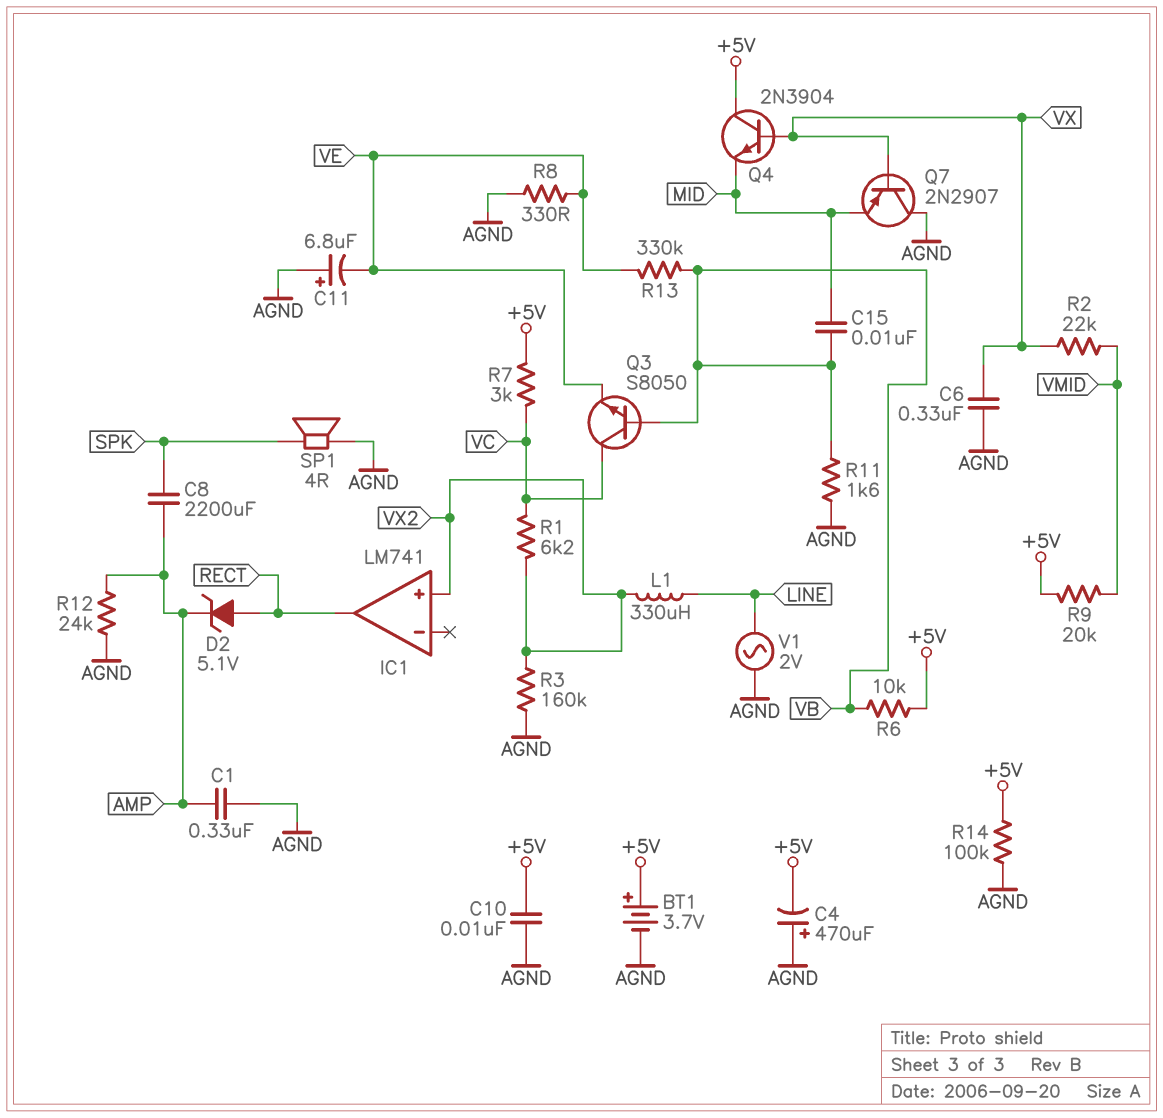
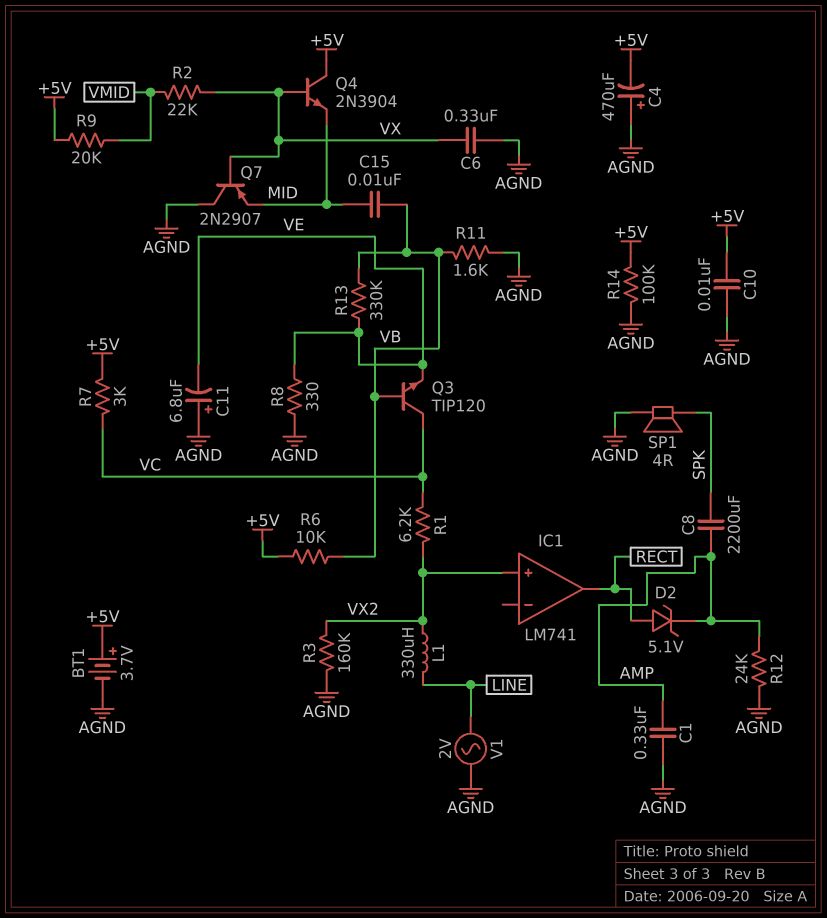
Q3: NPN S8050 (B VB, C VC, E VE) -> NPN TIP120 (B VB, C VC, E VE)

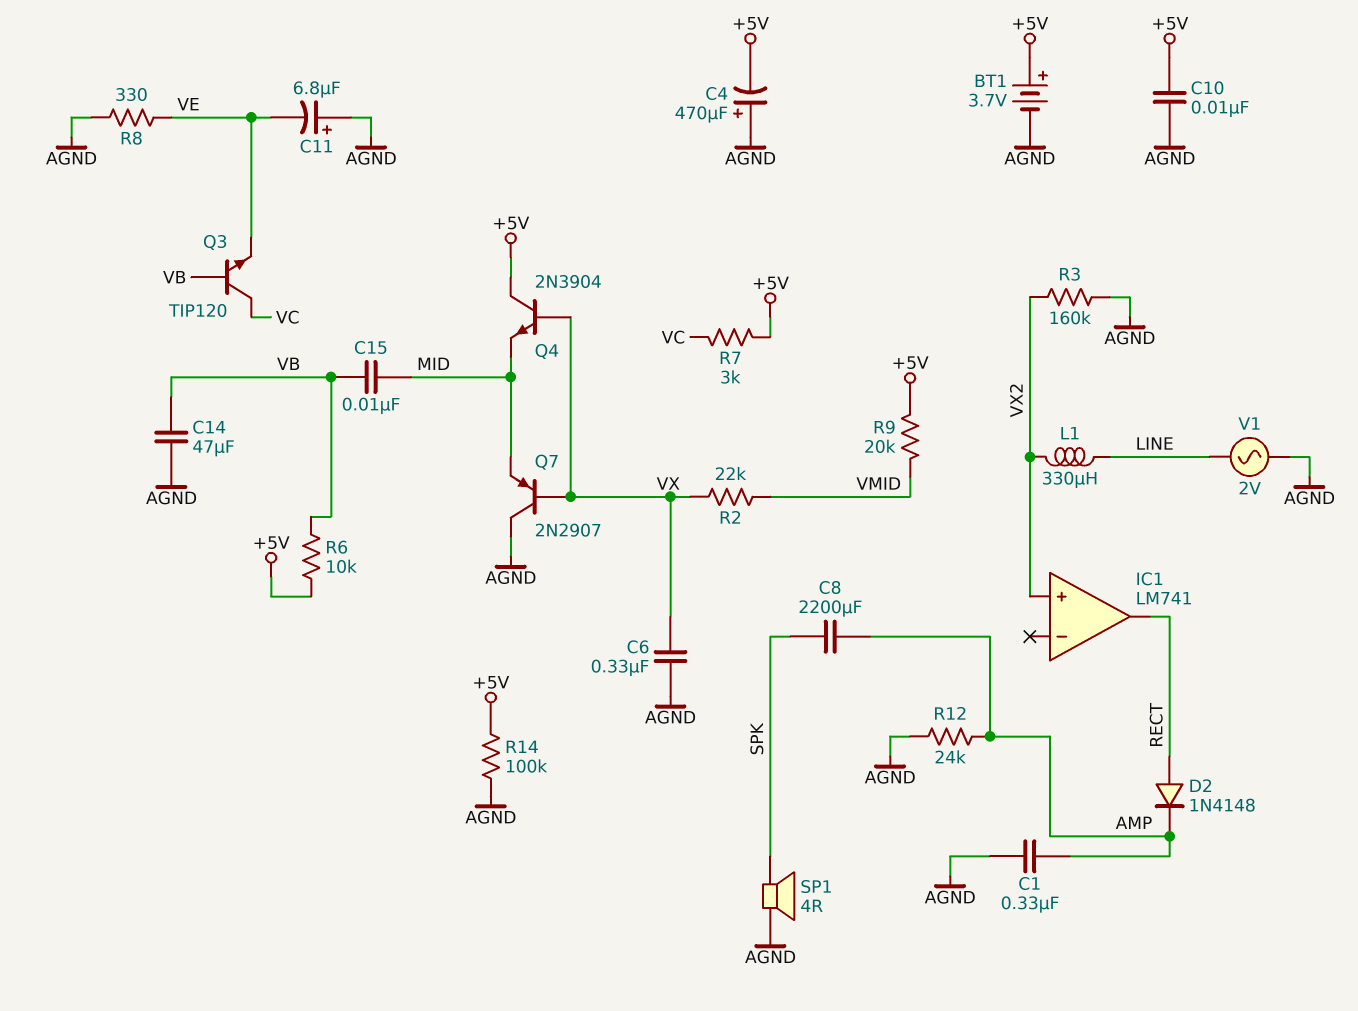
C14: none -> 47uF (AGND, VB)
D2: zener 5.1V (A RECT, K AMP) -> diode 1N4148 (A RECT, K AMP)
R1: 6.2k (VC, VX2) -> none
R11: 1.6k (AGND, VB) -> none
R13: 330k (VB, VE) -> none

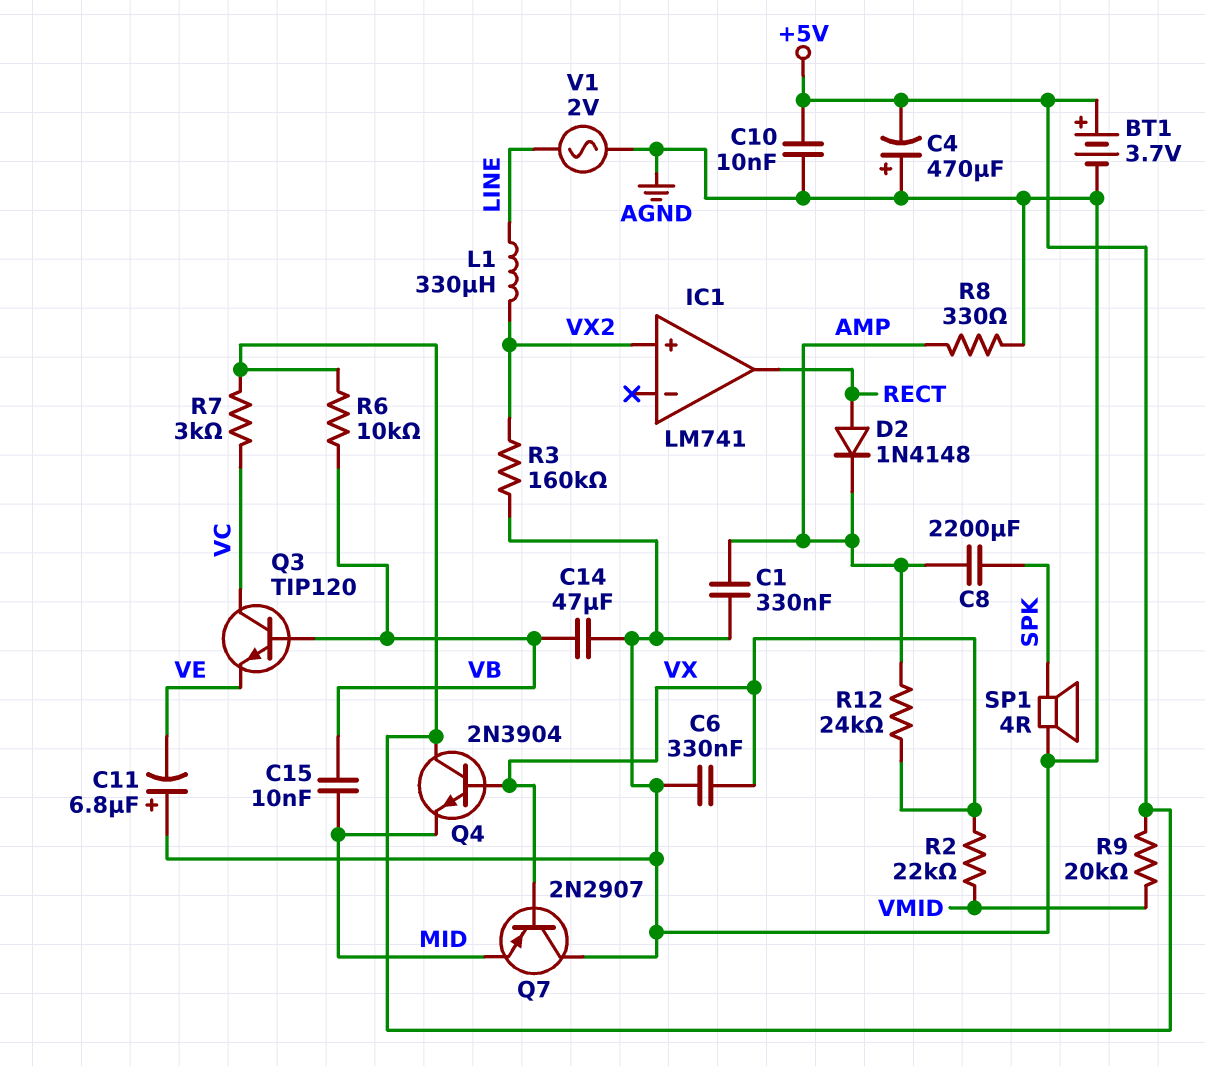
R8: 330 (AGND, VE) -> 330 (AGND, AMP)
R12: 24k (AGND, AMP) -> 24k (AMP, VX)
R14: 100k (+5V, AGND) -> none

